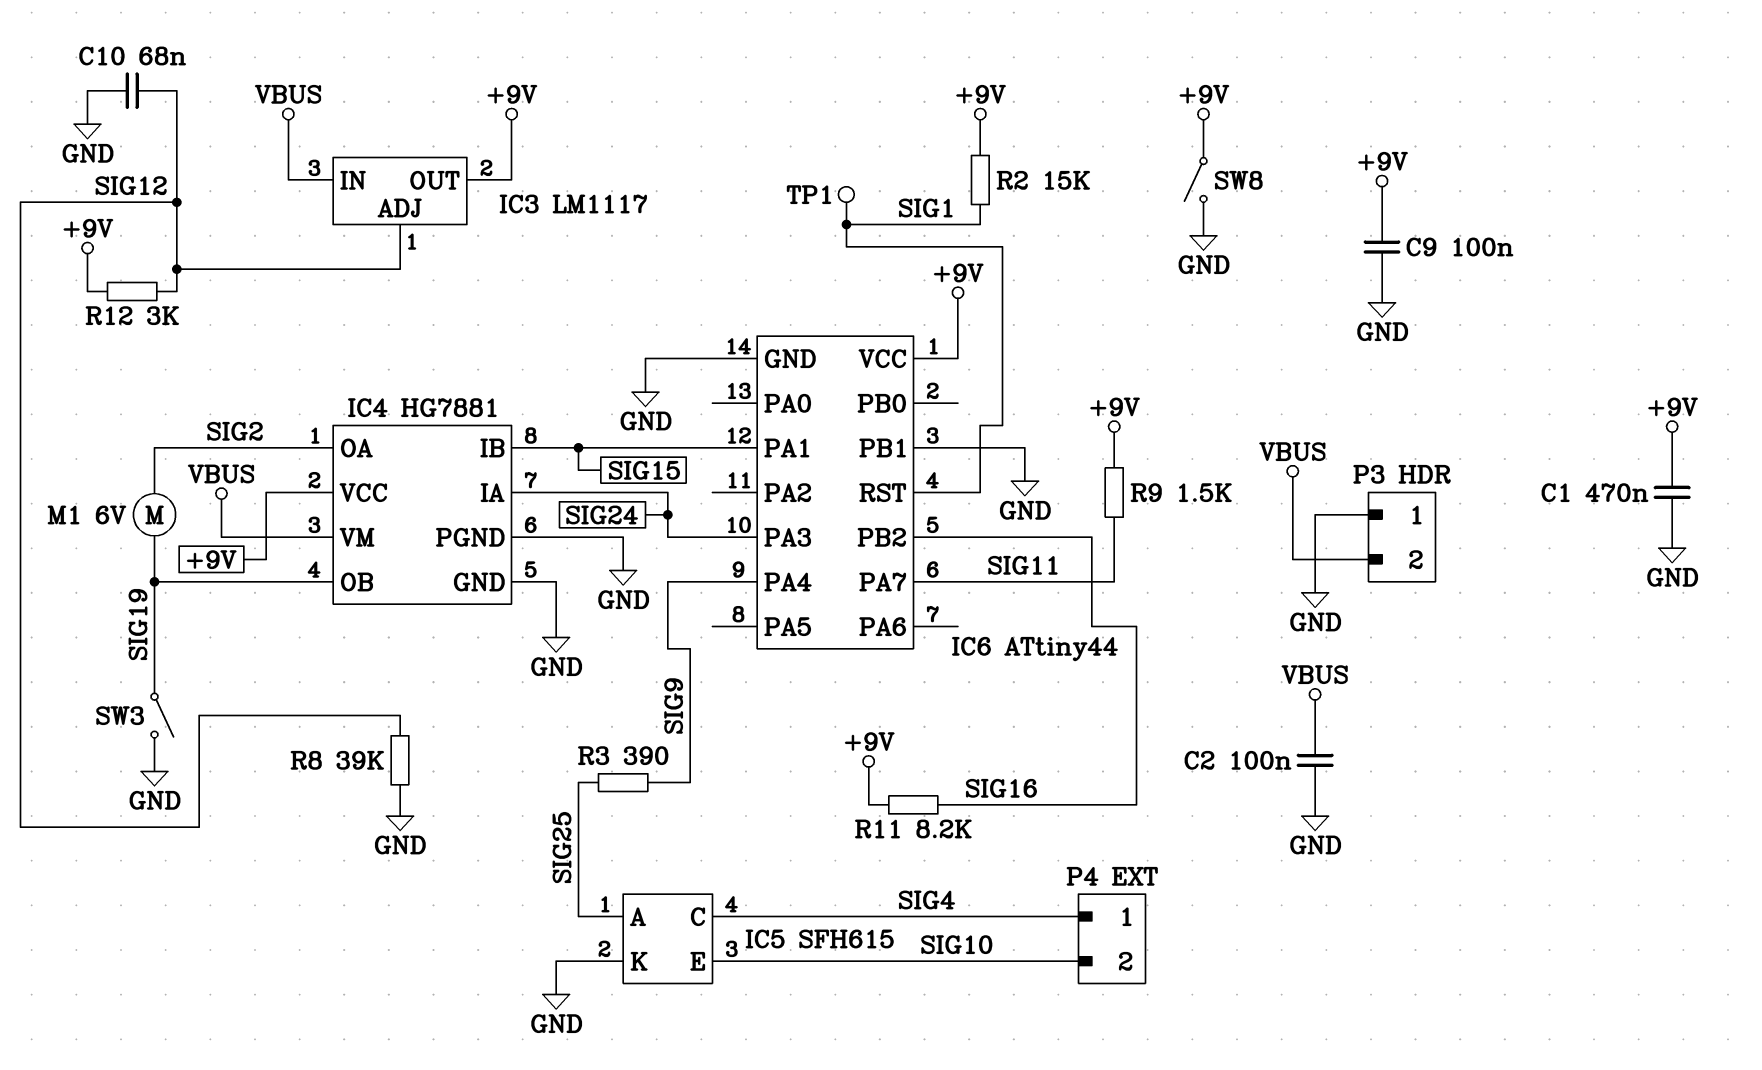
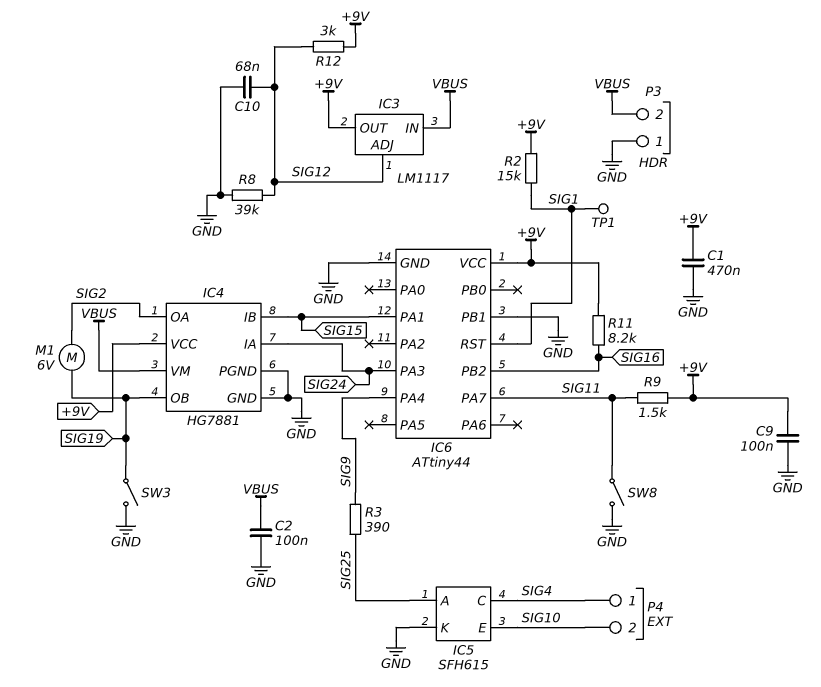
SW8: switch (+9V, GND) -> switch (GND, SIG11)

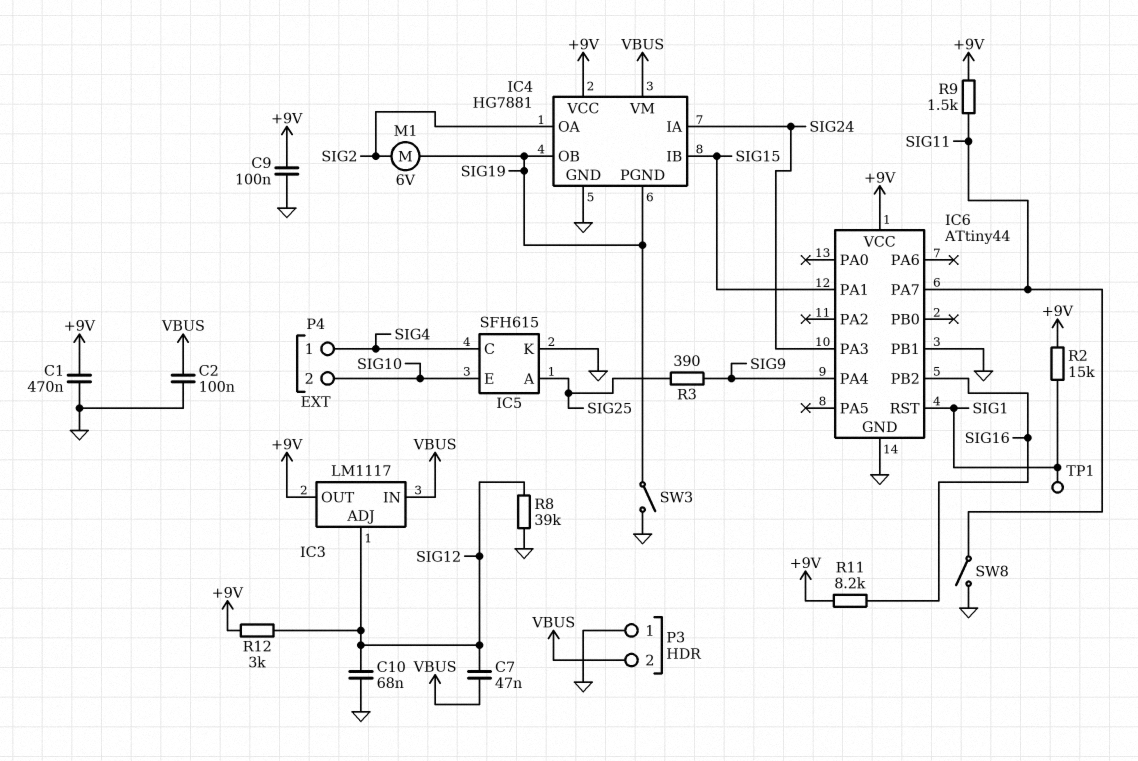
C7: none -> 47nF (SIG12, VBUS)
IC4 pin PGND: GND -> SIG19

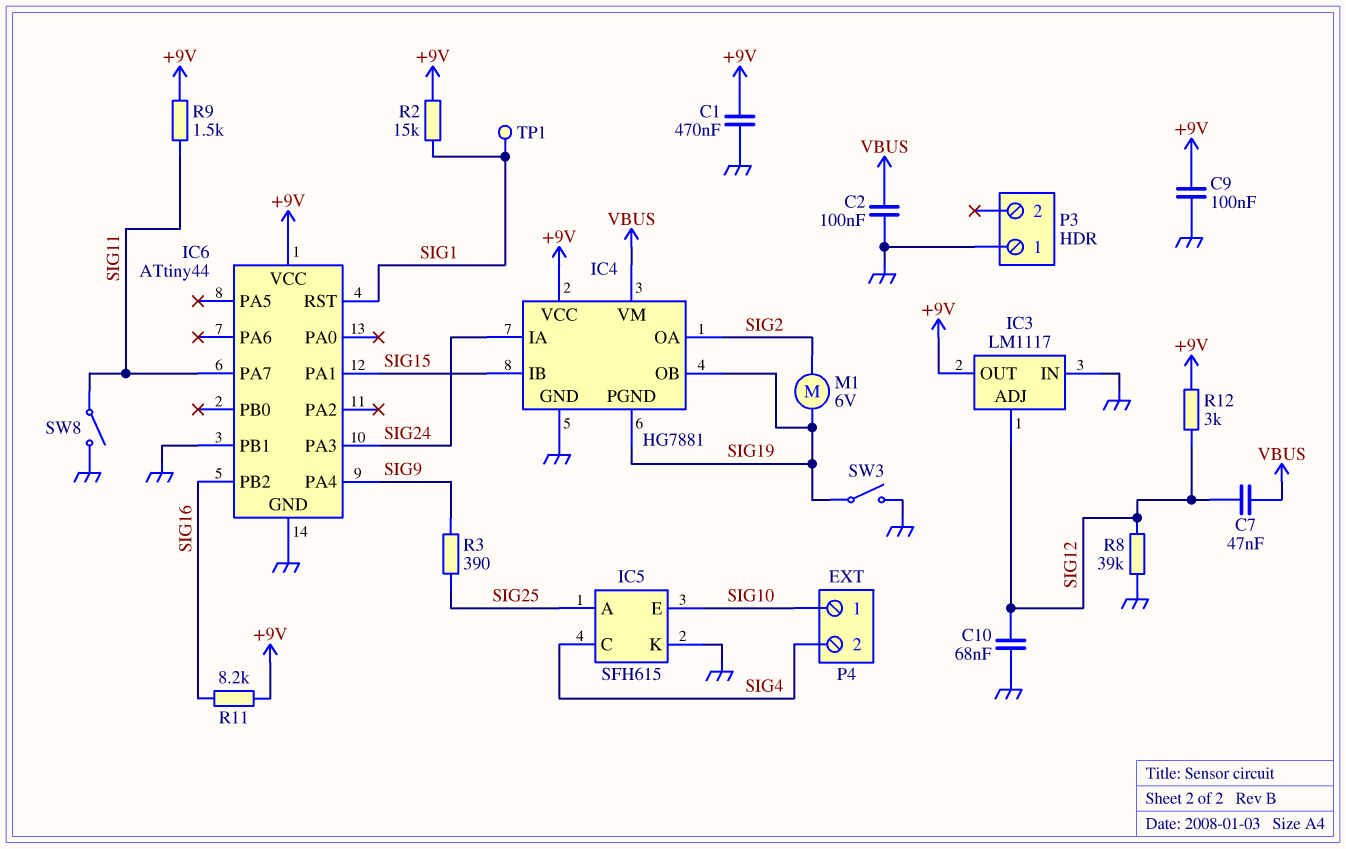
IC3 pin IN: VBUS -> GND
P3 pin 2: VBUS -> none
P4 pin 1: SIG4 -> SIG10
P4 pin 2: SIG10 -> SIG4

